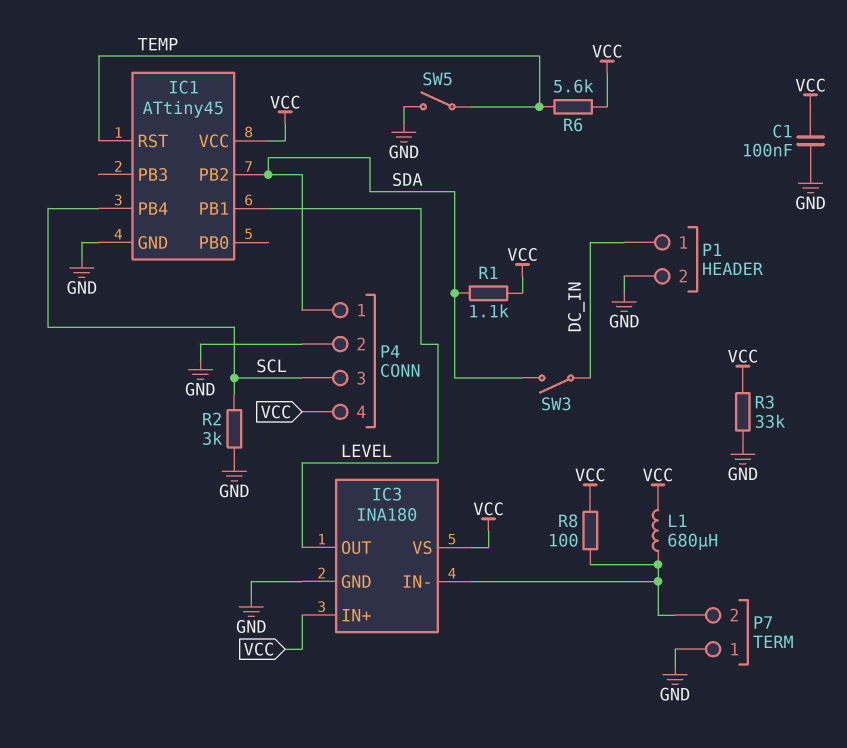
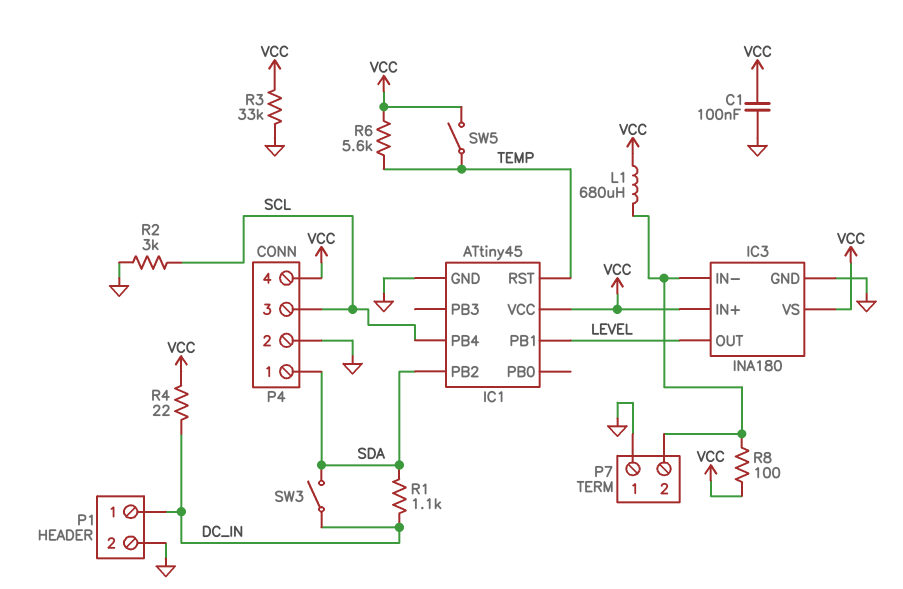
R1: 1.1k (SDA, VCC) -> 1.1k (DC_IN, SDA)
R4: none -> 22 (DC_IN, VCC)
SW5: switch (GND, TEMP) -> switch (TEMP, VCC)

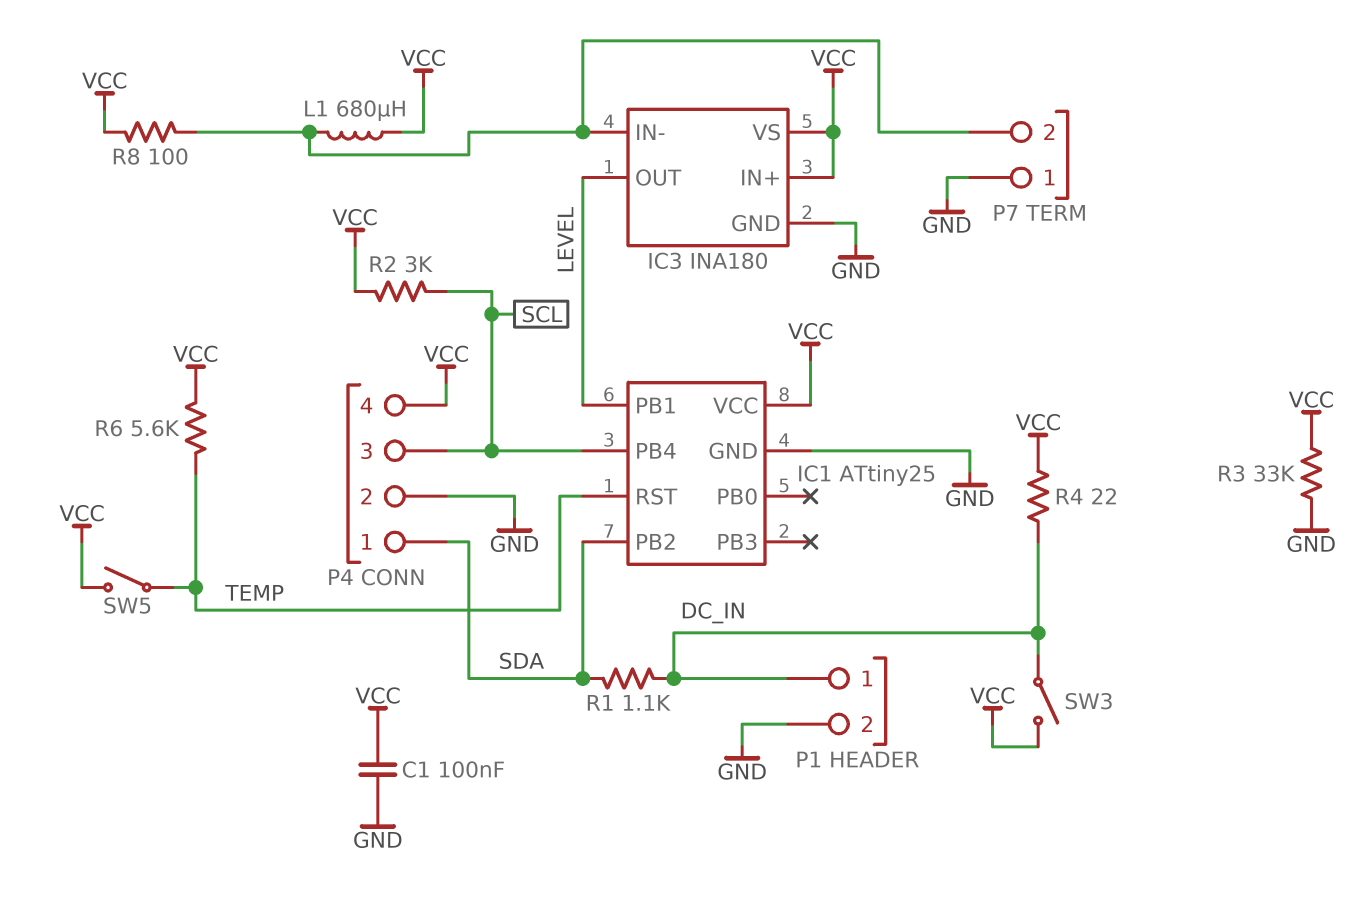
IC1: ATtiny45 -> ATtiny25
R2: 3k (GND, SCL) -> 3k (SCL, VCC)
SW3: switch (DC_IN, SDA) -> switch (DC_IN, VCC)

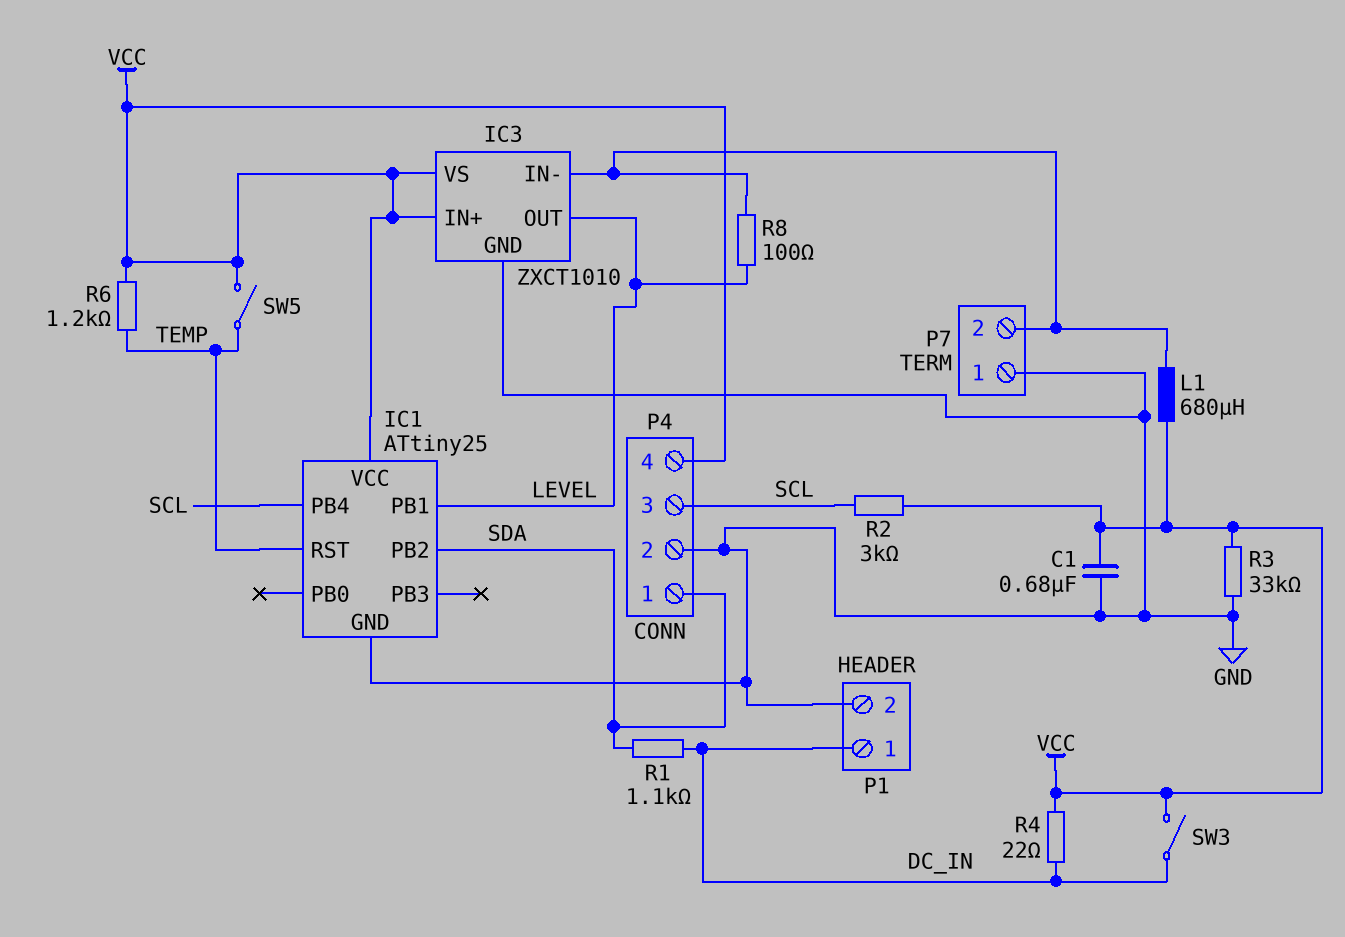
C1: 100nF (GND, VCC) -> 680nF (GND, VCC)
IC3: INA180 -> ZXCT1010
R6: 5.6k (TEMP, VCC) -> 1.2k (TEMP, VCC)
R8: 100 (IC3/IN-, VCC) -> 100 (IC3/IN-, LEVEL)

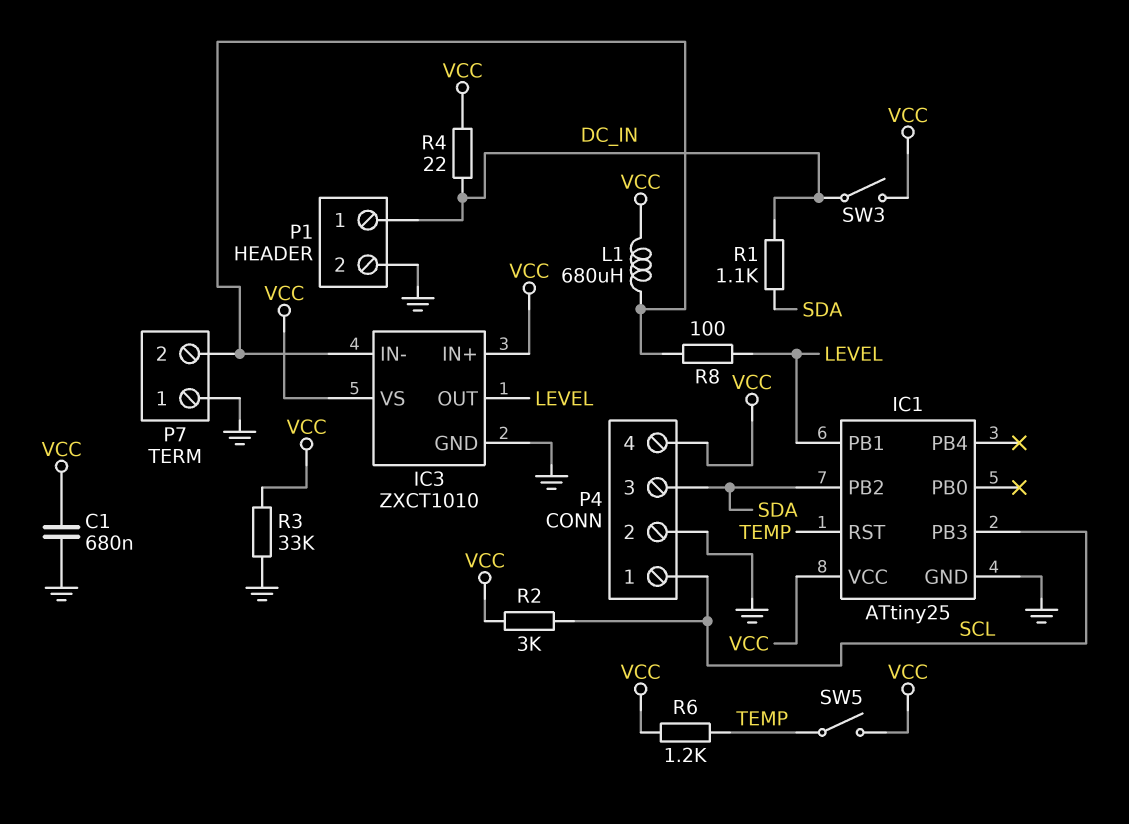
IC1 pin PB3: none -> SCL
IC1 pin PB4: SCL -> none
P4 pin 1: SDA -> SCL
P4 pin 3: SCL -> SDA

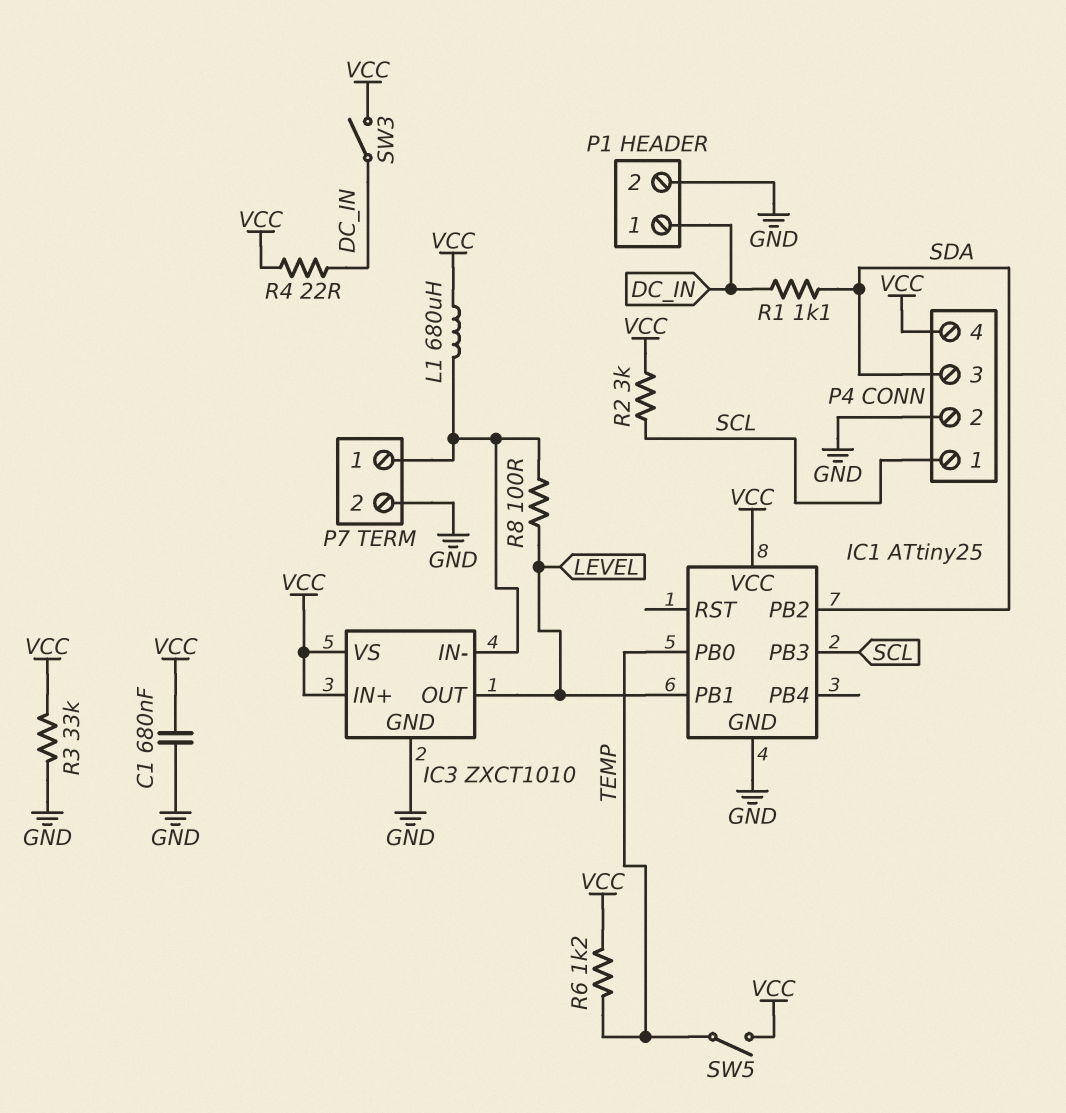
IC1 pin PB0: none -> TEMP
IC1 pin RST: TEMP -> none
P7 pin 1: GND -> IC3/IN-
P7 pin 2: IC3/IN- -> GND

